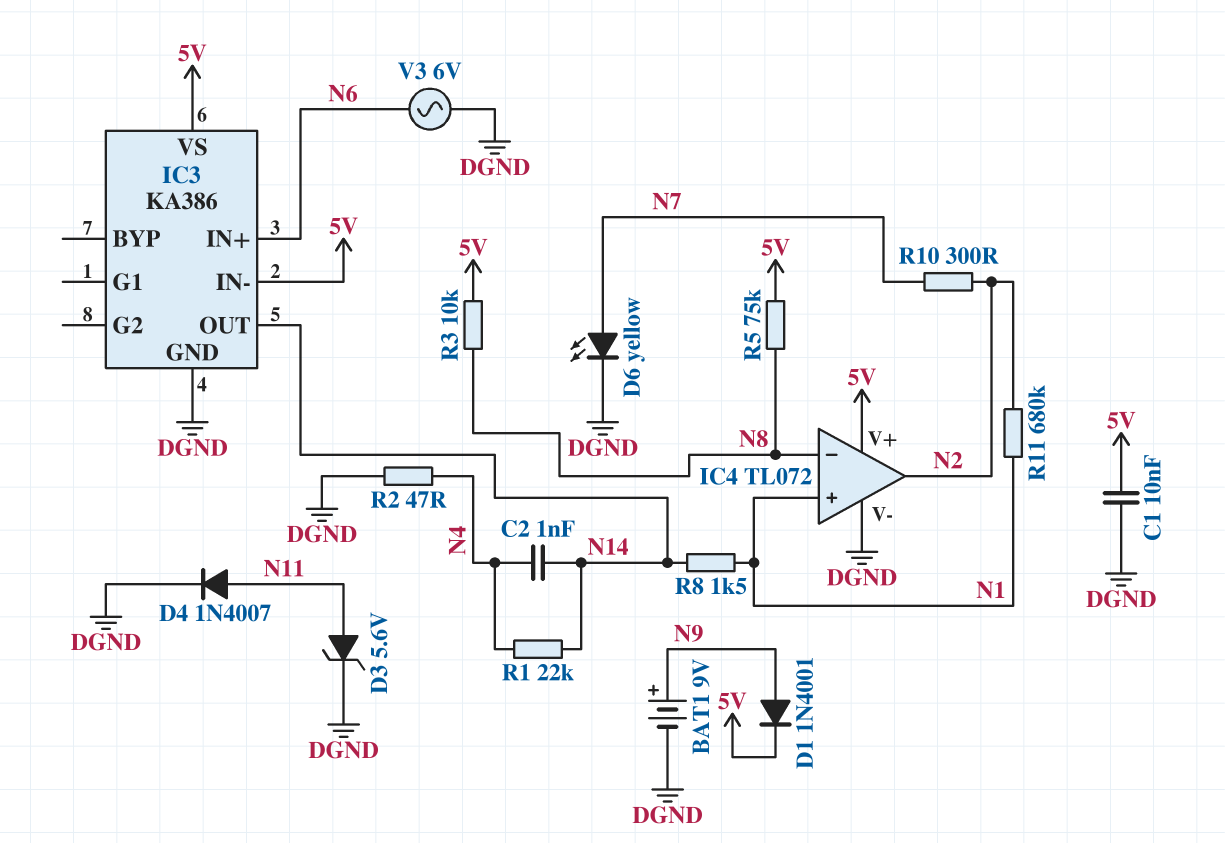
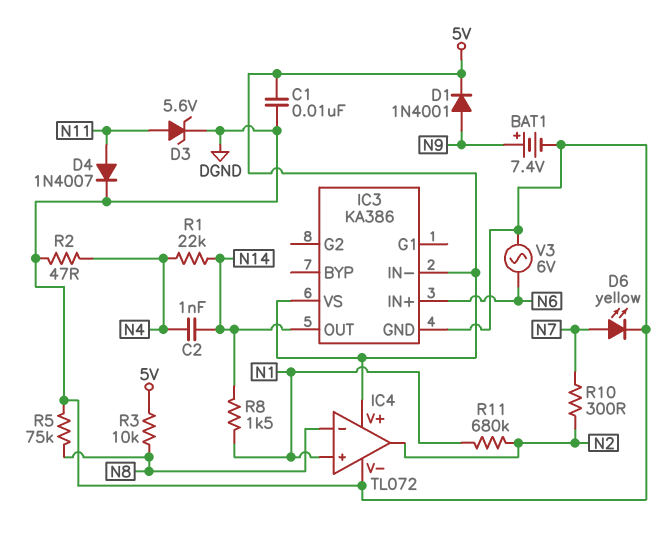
BAT1: 9V (plus N9, minus DGND) -> 7.4V (plus N9, minus DGND)
R5: 75k (5V, N8) -> 75k (DGND, N8)

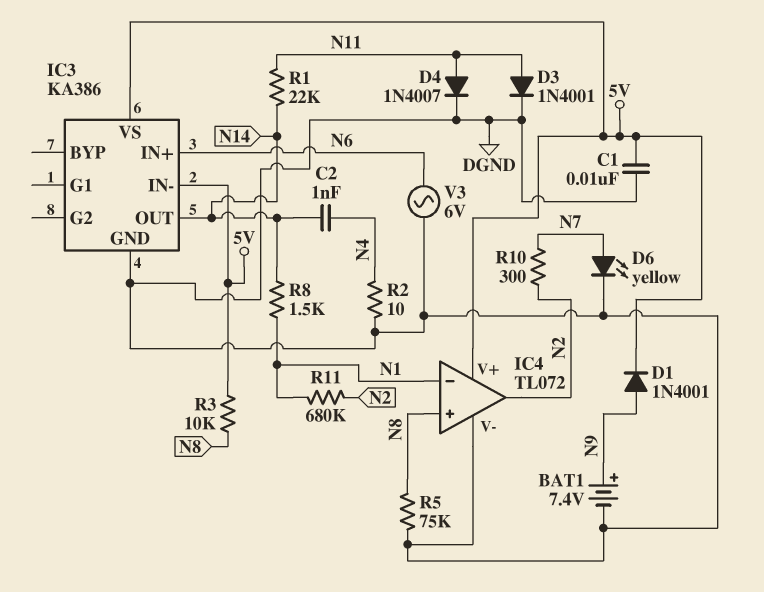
D3: zener 5.6V (A N11, K DGND) -> diode 1N4001 (A N11, K DGND)
IC4 pin in+: N1 -> N8
IC4 pin in-: N8 -> N1
R1: 22k (N4, N14) -> 22k (N11, N14)
R2: 47 (DGND, N4) -> 10 (DGND, N4)

